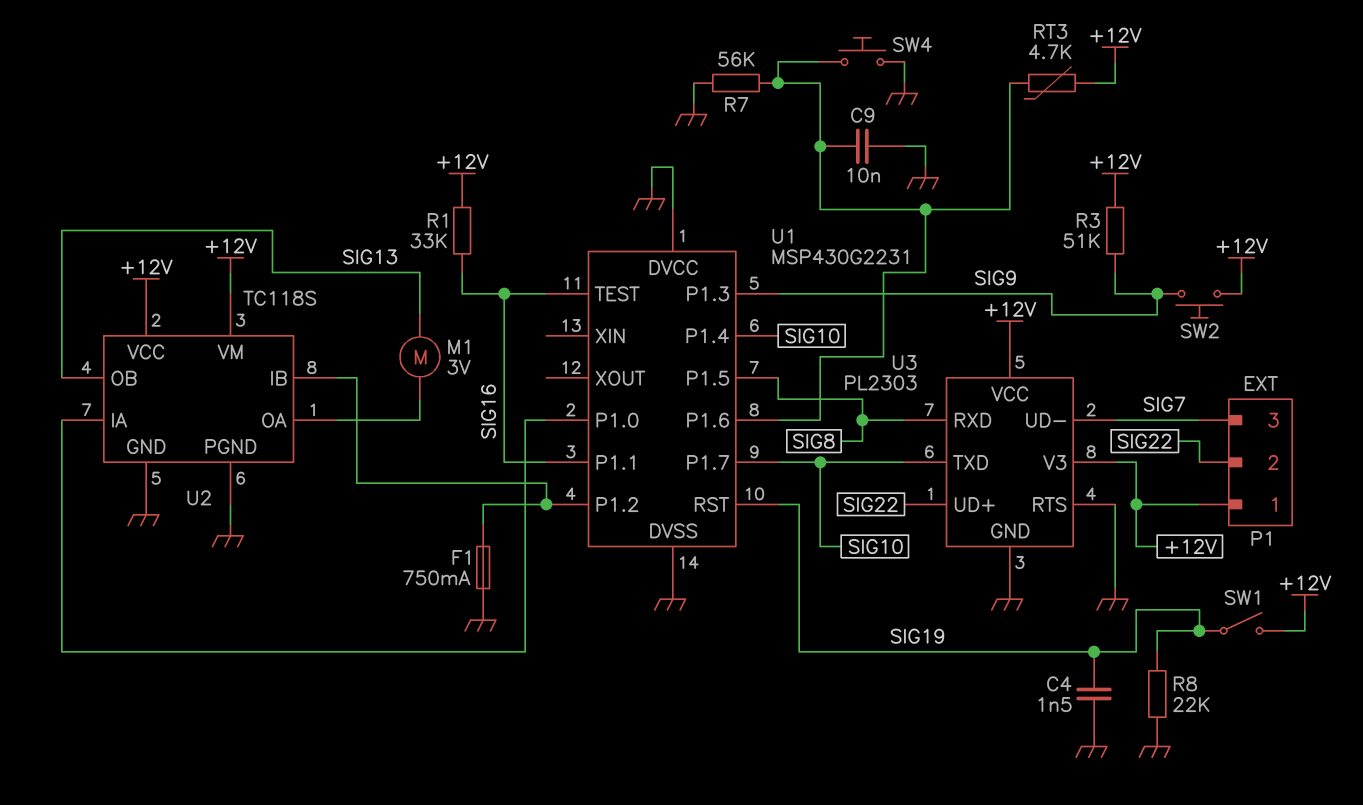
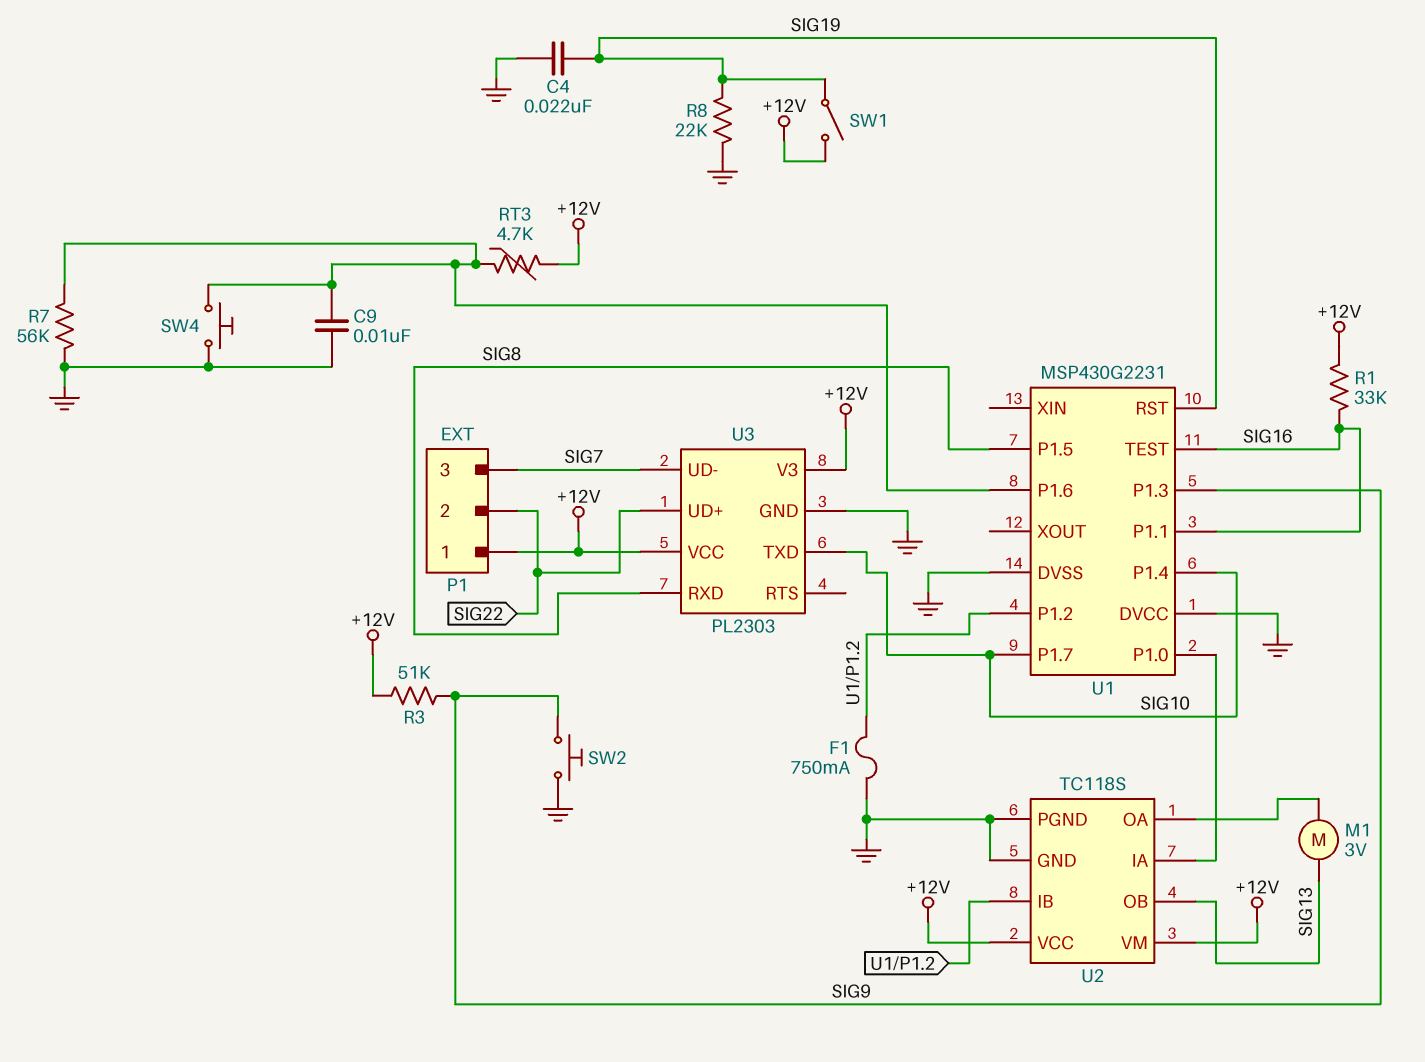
C4: 1.5nF (GND, SIG19) -> 22nF (GND, SIG19)
SW2: button (+12V, SIG9) -> button (GND, SIG9)
U3 pin RTS: GND -> none

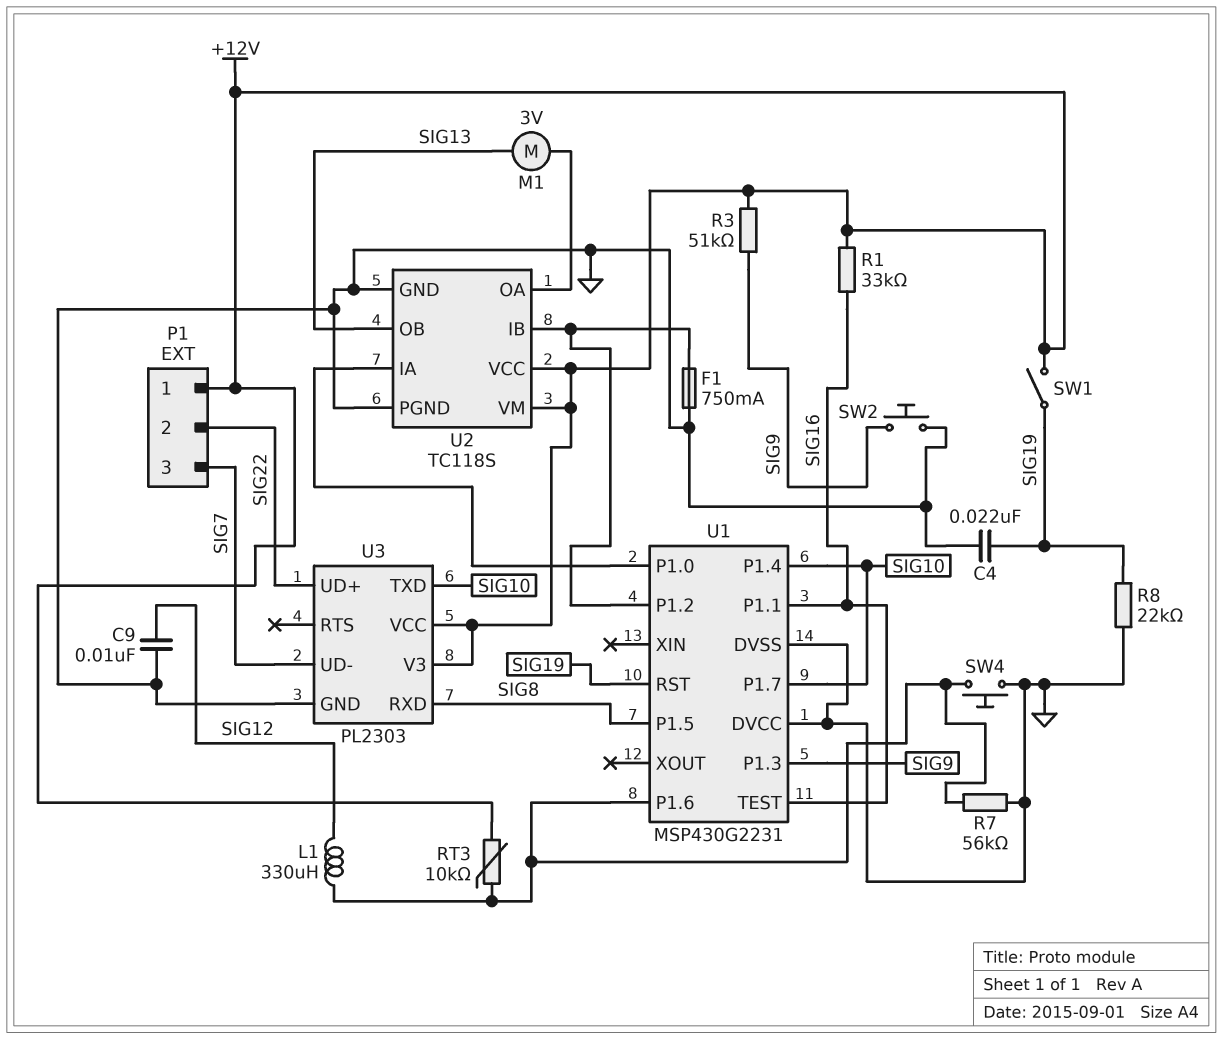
C9: 10nF (GND, U1/P1.6) -> 10nF (GND, SIG12)
L1: none -> 330uH (SIG12, U1/P1.6)
RT3: 4.7k (+12V, U1/P1.6) -> 10k (+12V, U1/P1.6)

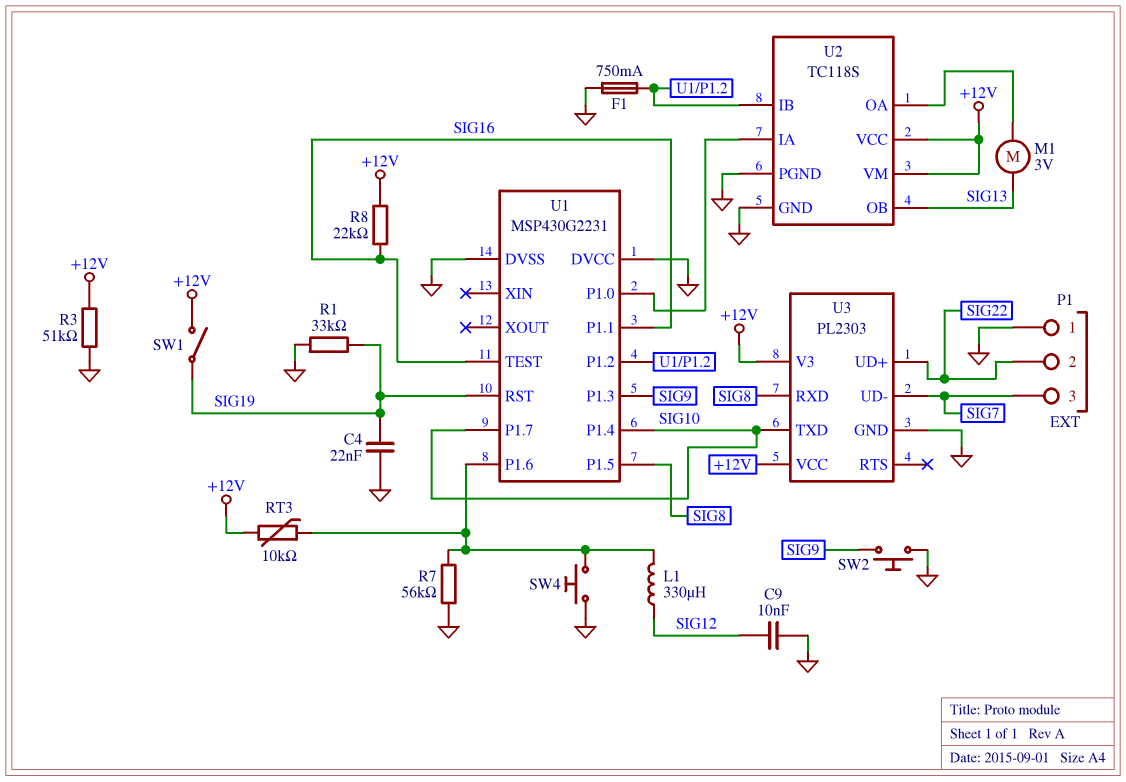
P1 pin 1: +12V -> GND
R1: 33k (+12V, SIG16) -> 33k (GND, SIG19)
R3: 51k (+12V, SIG9) -> 51k (+12V, GND)
R8: 22k (GND, SIG19) -> 22k (+12V, SIG16)

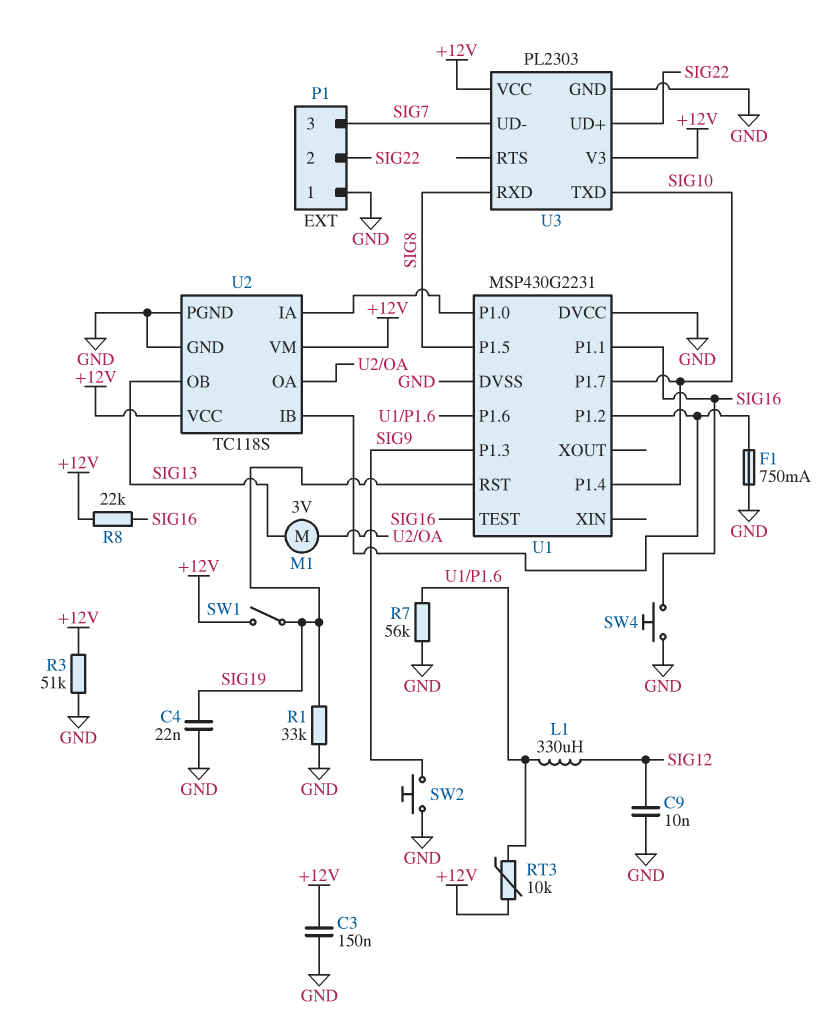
C3: none -> 150nF (+12V, GND)
SW4: button (GND, U1/P1.6) -> button (GND, SIG16)

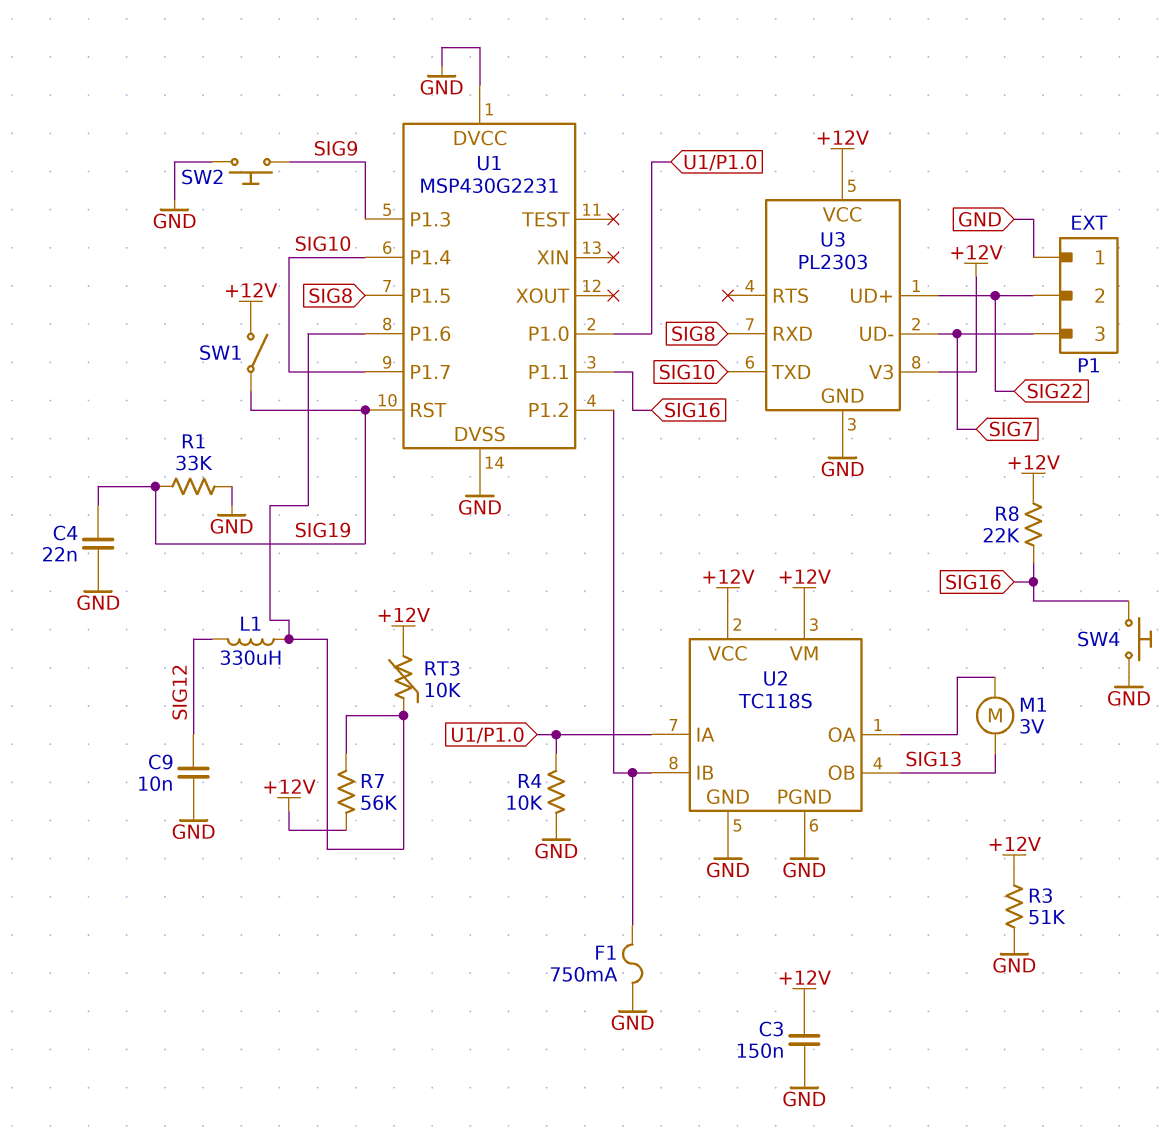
R4: none -> 10k (GND, U1/P1.0)
R7: 56k (GND, U1/P1.6) -> 56k (+12V, U1/P1.6)
U1 pin TEST: SIG16 -> none

